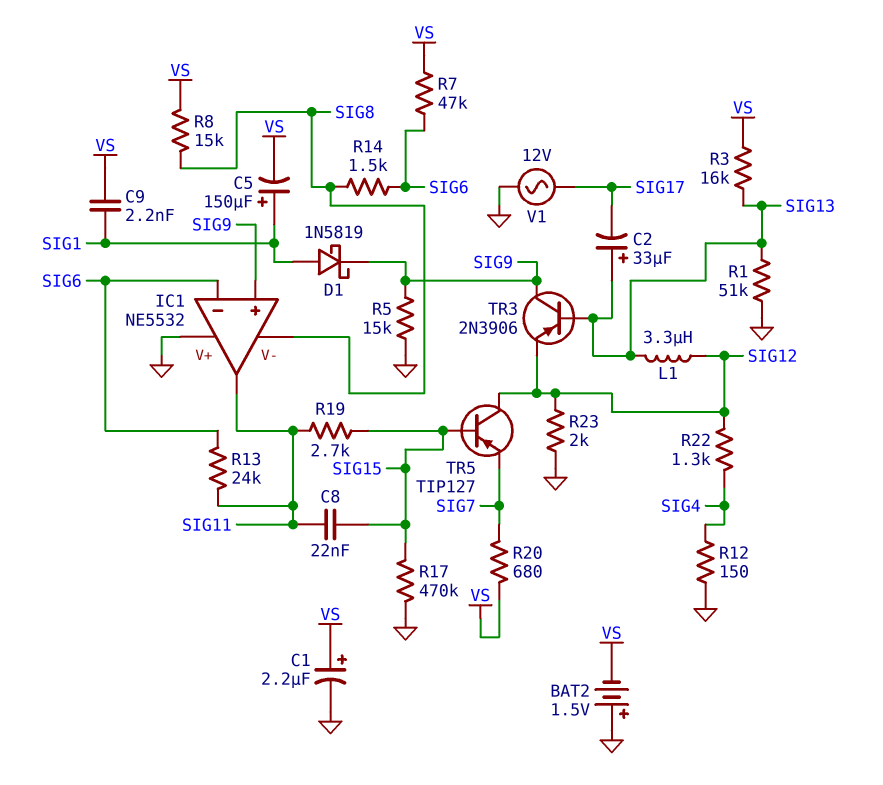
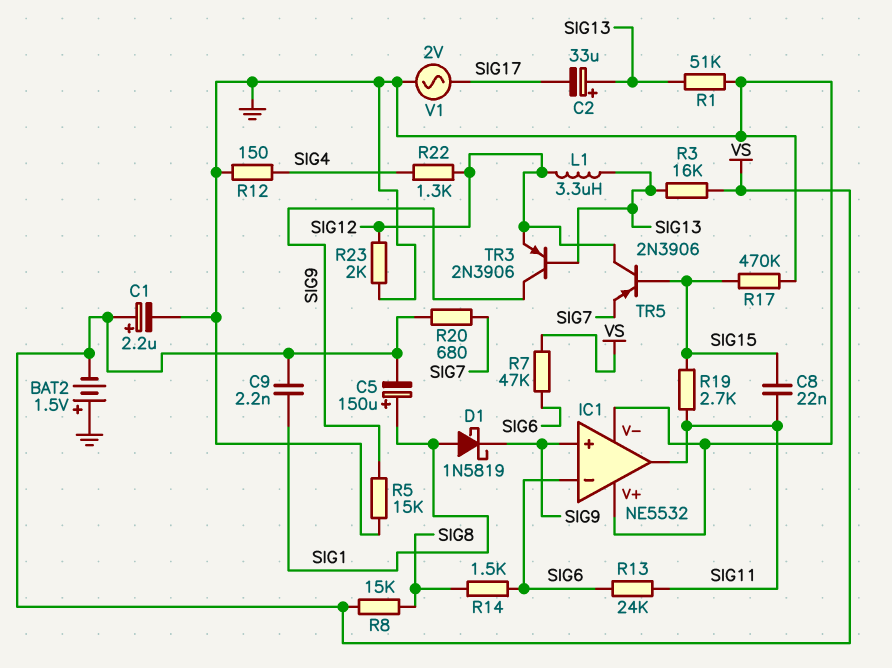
IC1 pin V-: SIG8 -> GND
TR5: PNP TIP127 (B SIG15, C SIG12, E SIG7) -> PNP 2N3906 (B SIG15, C SIG12, E SIG7)
V1: AC 12V (GND, SIG17) -> AC 2V (GND, SIG17)

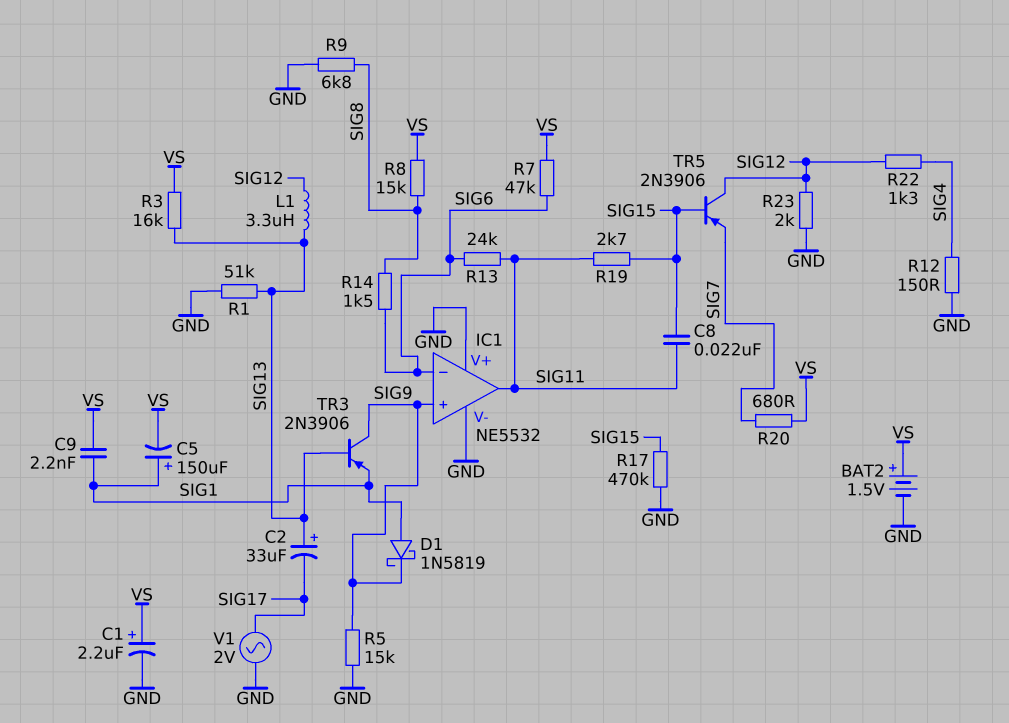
BAT2: 1.5V (plus GND, minus VS) -> 1.5V (plus VS, minus GND)
R9: none -> 6.8k (GND, SIG8)
TR3: PNP 2N3906 (B SIG13, C SIG9, E SIG12) -> PNP 2N3906 (B SIG13, C SIG9, E SIG1)

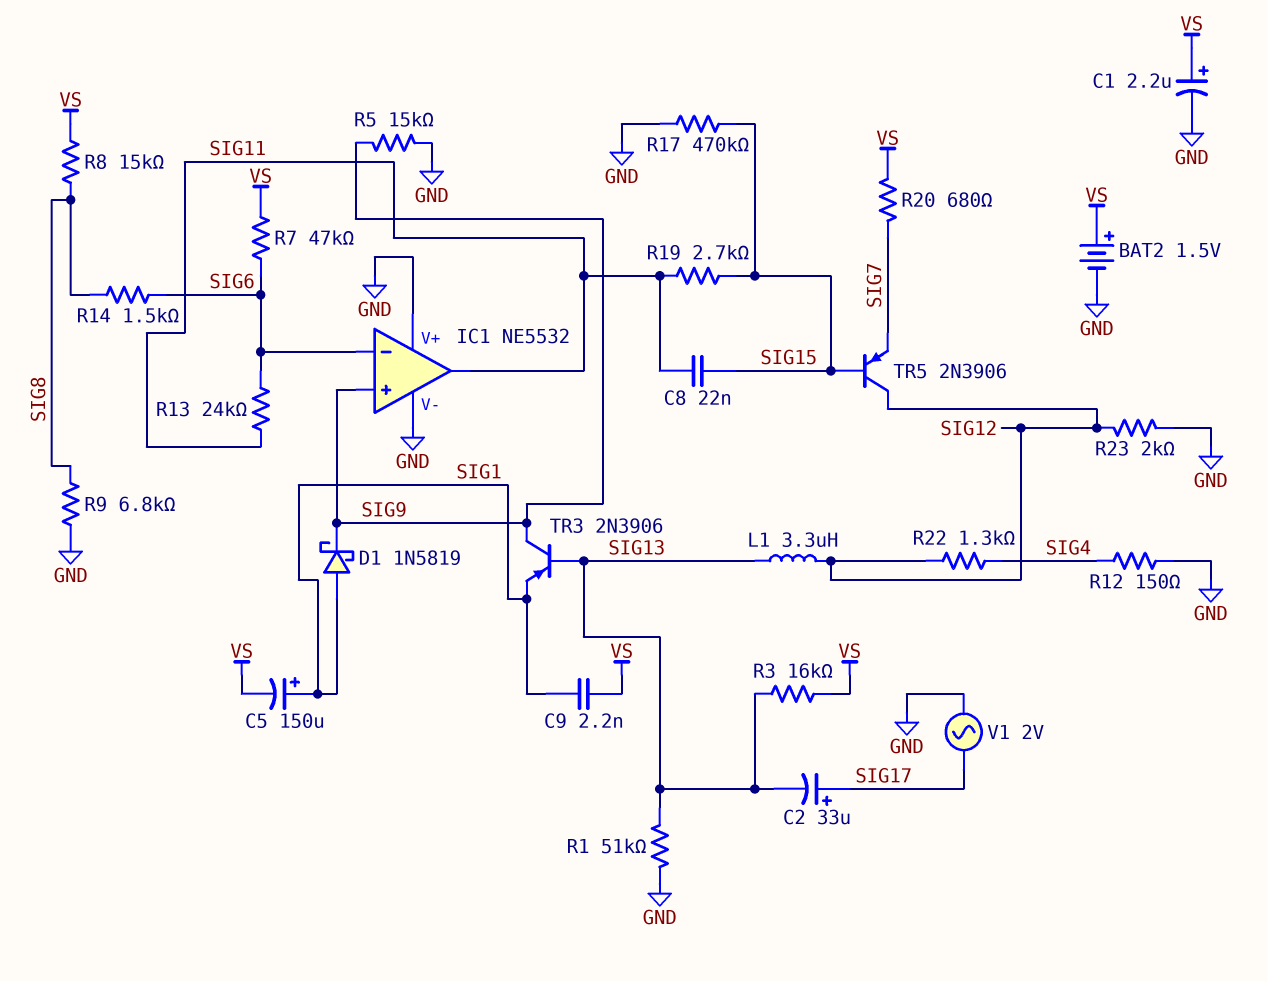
C2: 33uF (plus SIG13, minus SIG17) -> 33uF (plus SIG17, minus SIG13)

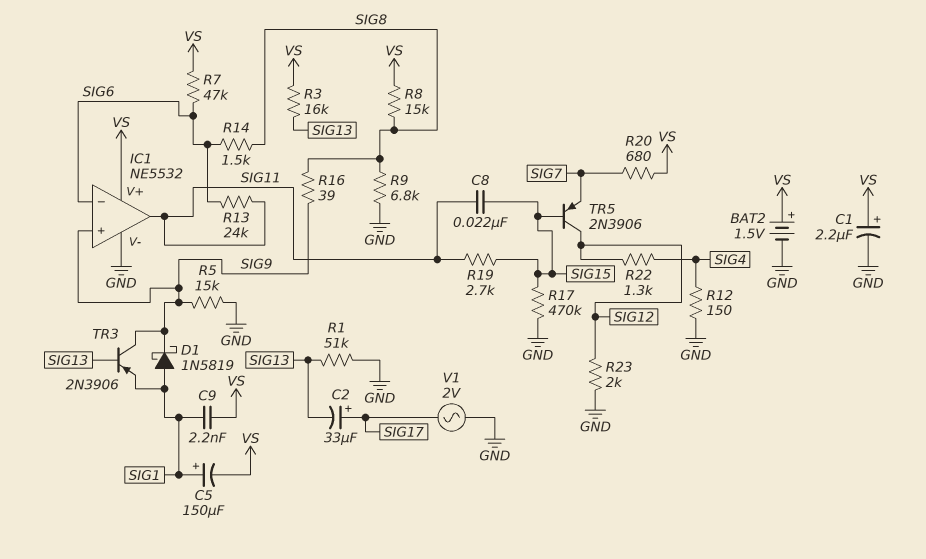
IC1 pin V+: GND -> VS
L1: 3.3uH (SIG12, SIG13) -> none
R16: none -> 39 (SIG8, SIG9)

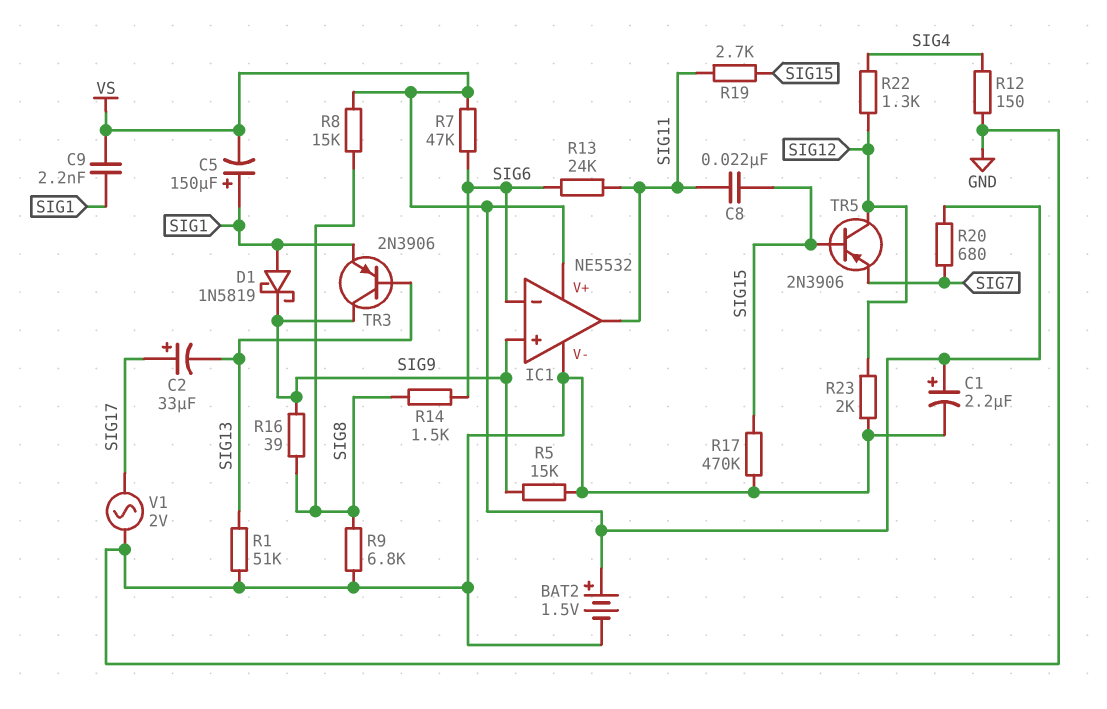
R3: 16k (SIG13, VS) -> none

